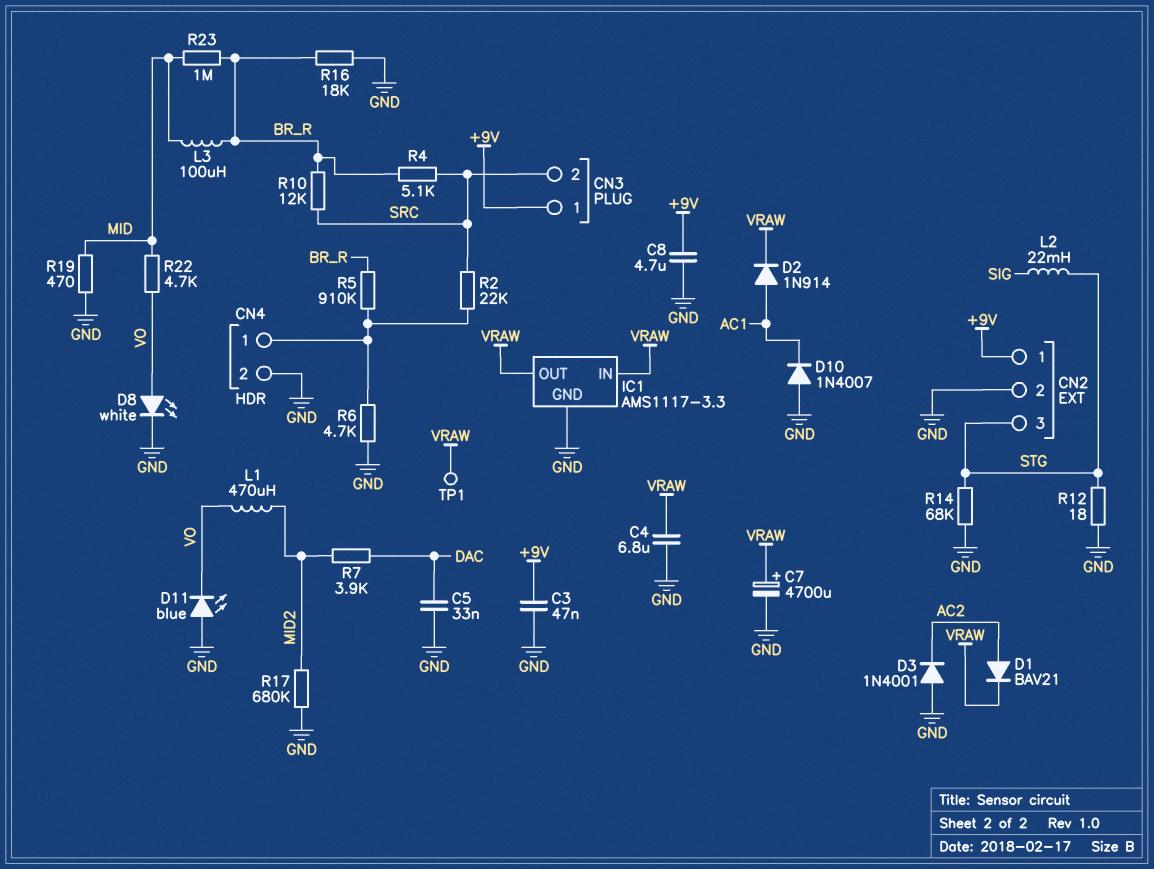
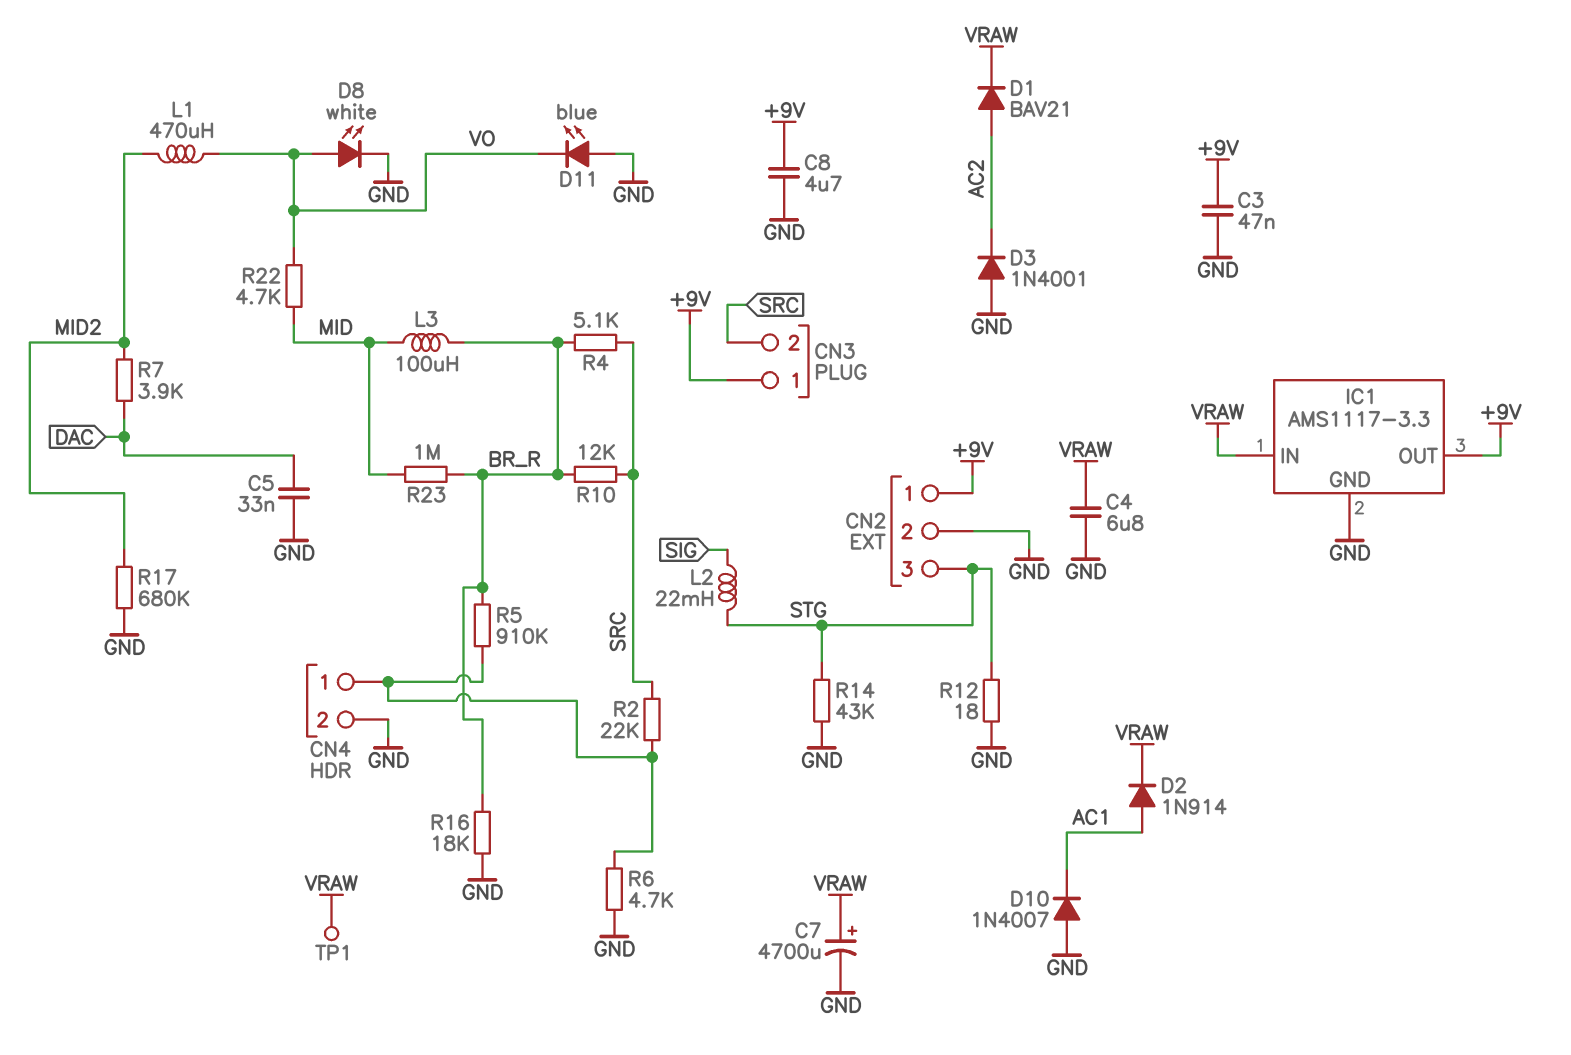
IC1 pin OUT: VRAW -> +9V
R14: 68k (GND, STG) -> 43k (GND, STG)
R19: 470 (GND, MID) -> none

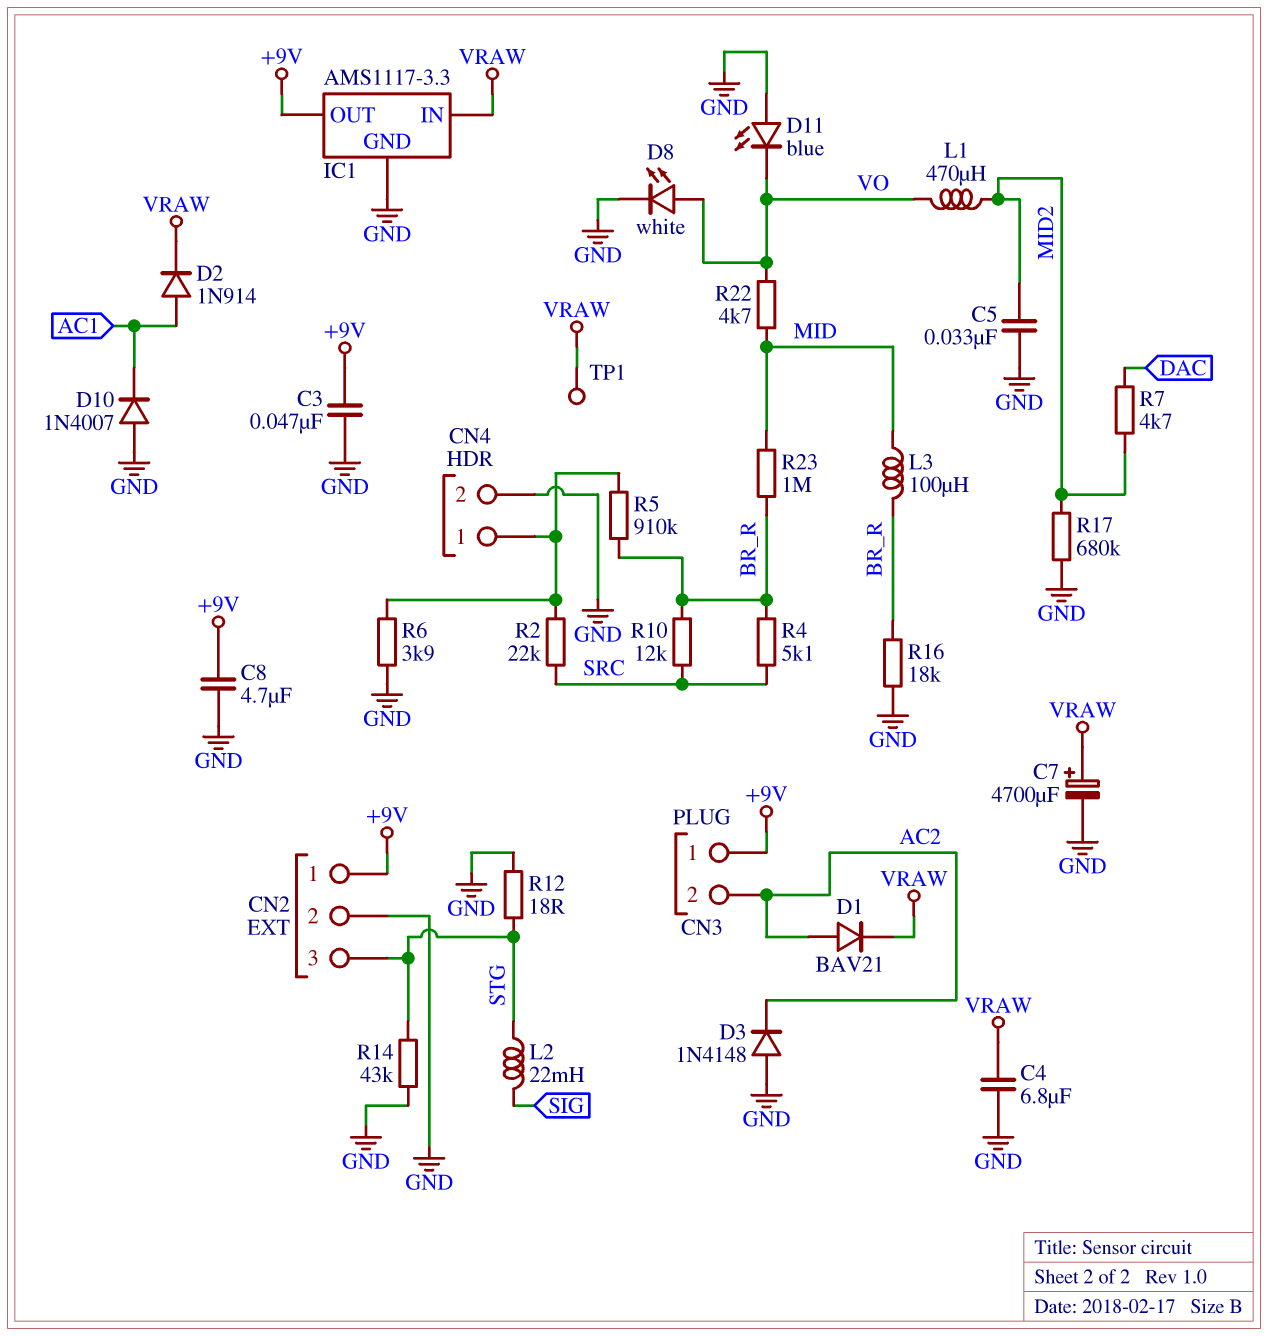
C5: 33nF (DAC, GND) -> 33nF (GND, MID2)
CN3 pin 2: SRC -> AC2
D3: diode 1N4001 (A GND, K AC2) -> diode 1N4148 (A GND, K AC2)
R6: 4.7k (CN4/1, GND) -> 3.9k (CN4/1, GND)
R7: 3.9k (DAC, MID2) -> 4.7k (DAC, MID2)

